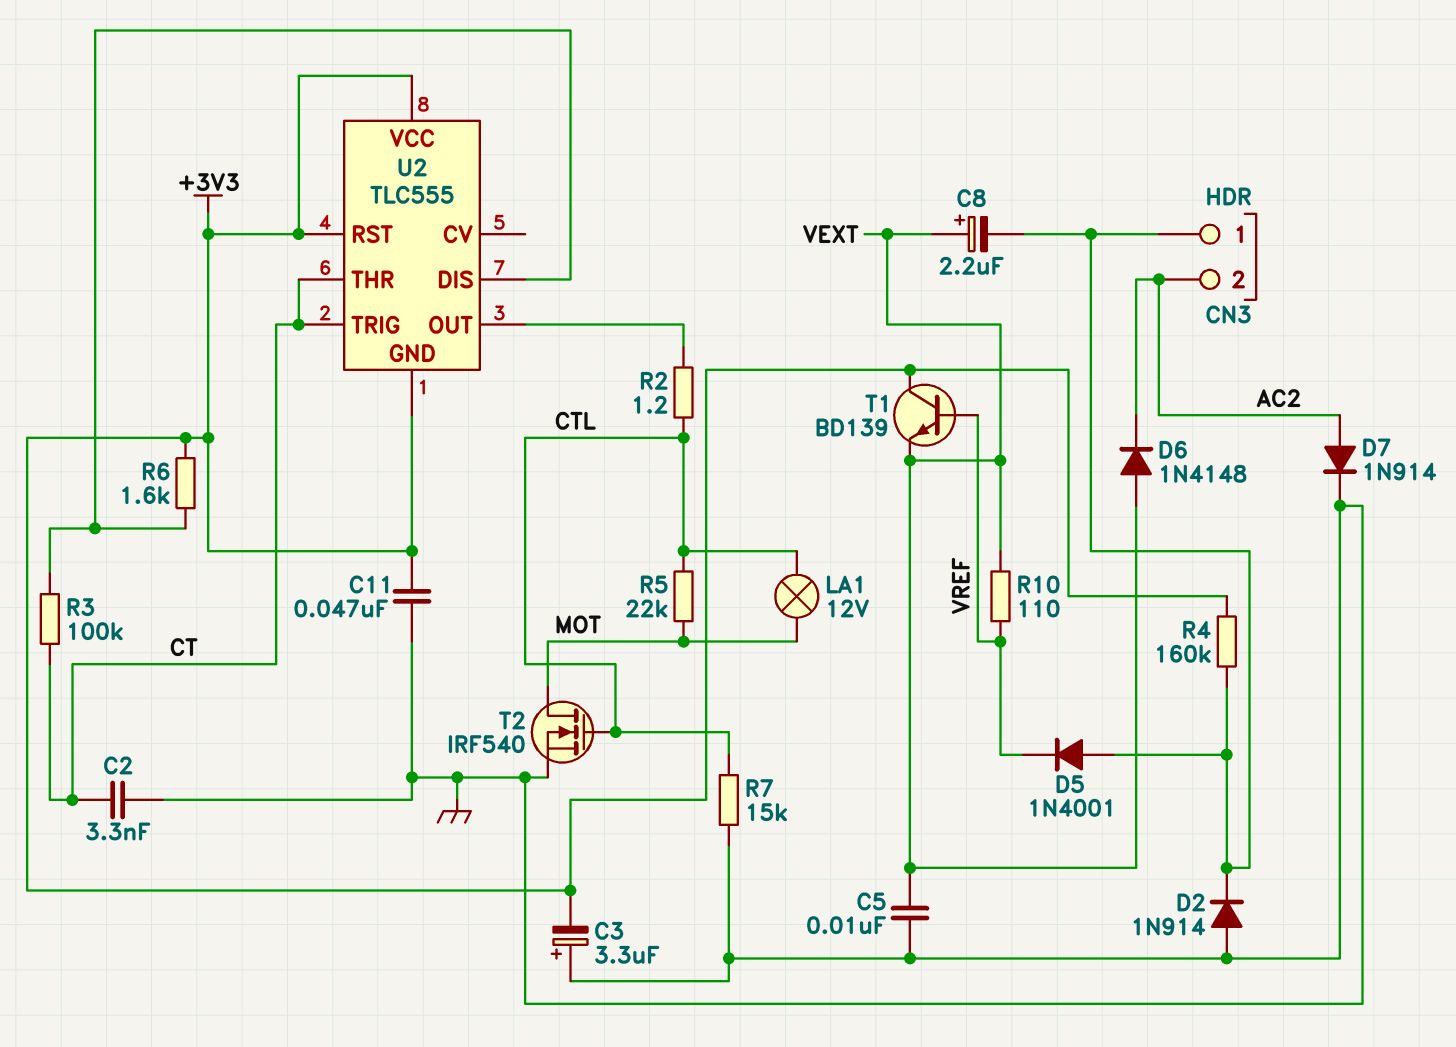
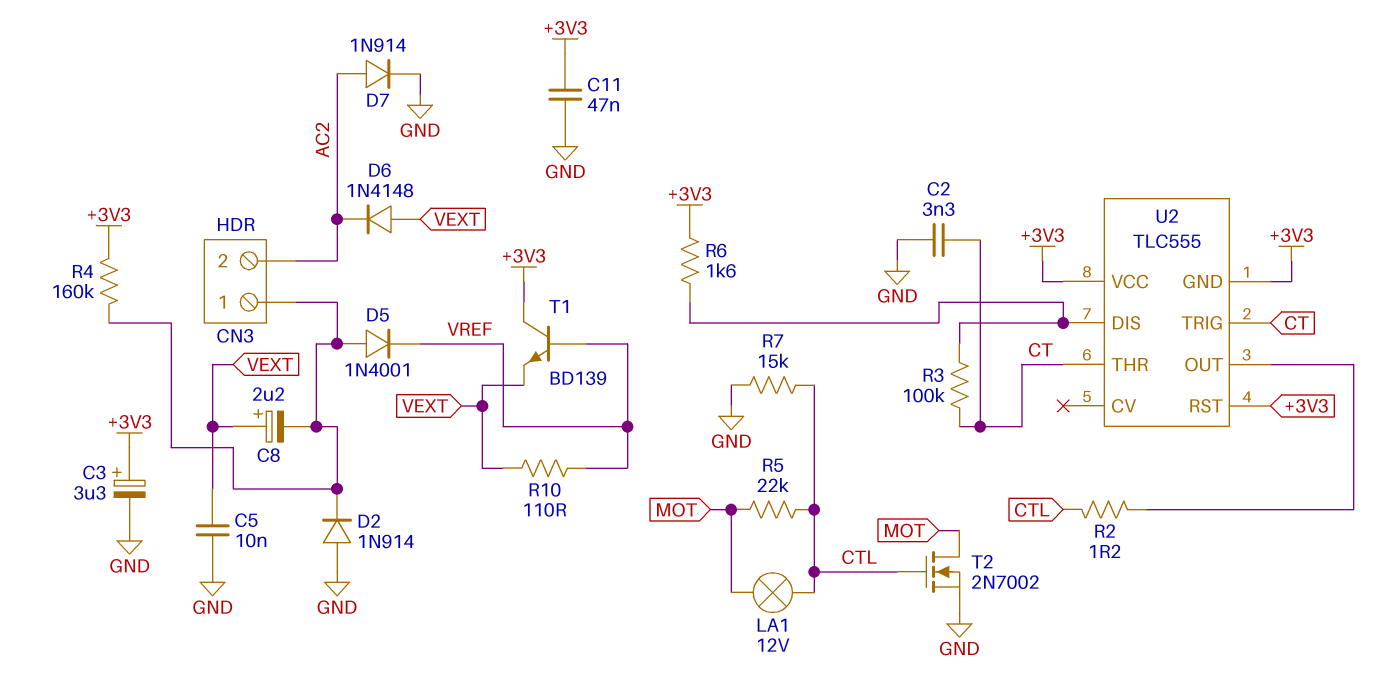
C3: 3.3uF (plus GND, minus +3V3) -> 3.3uF (plus +3V3, minus GND)
T2: NMOS IRF540 (G CTL, D MOT, S GND) -> NMOS 2N7002 (G CTL, D MOT, S GND)

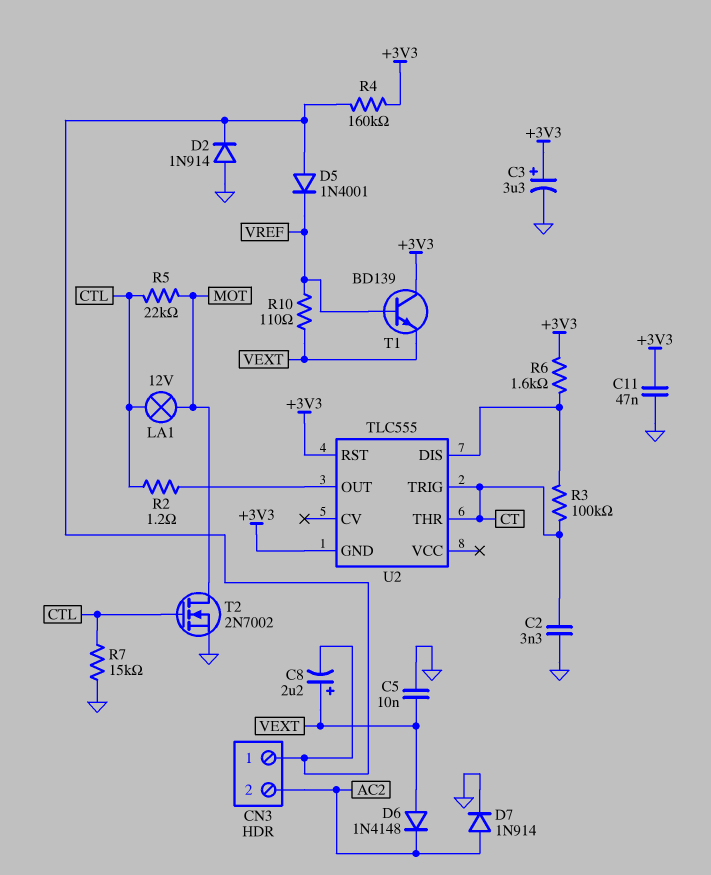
U2 pin VCC: +3V3 -> none

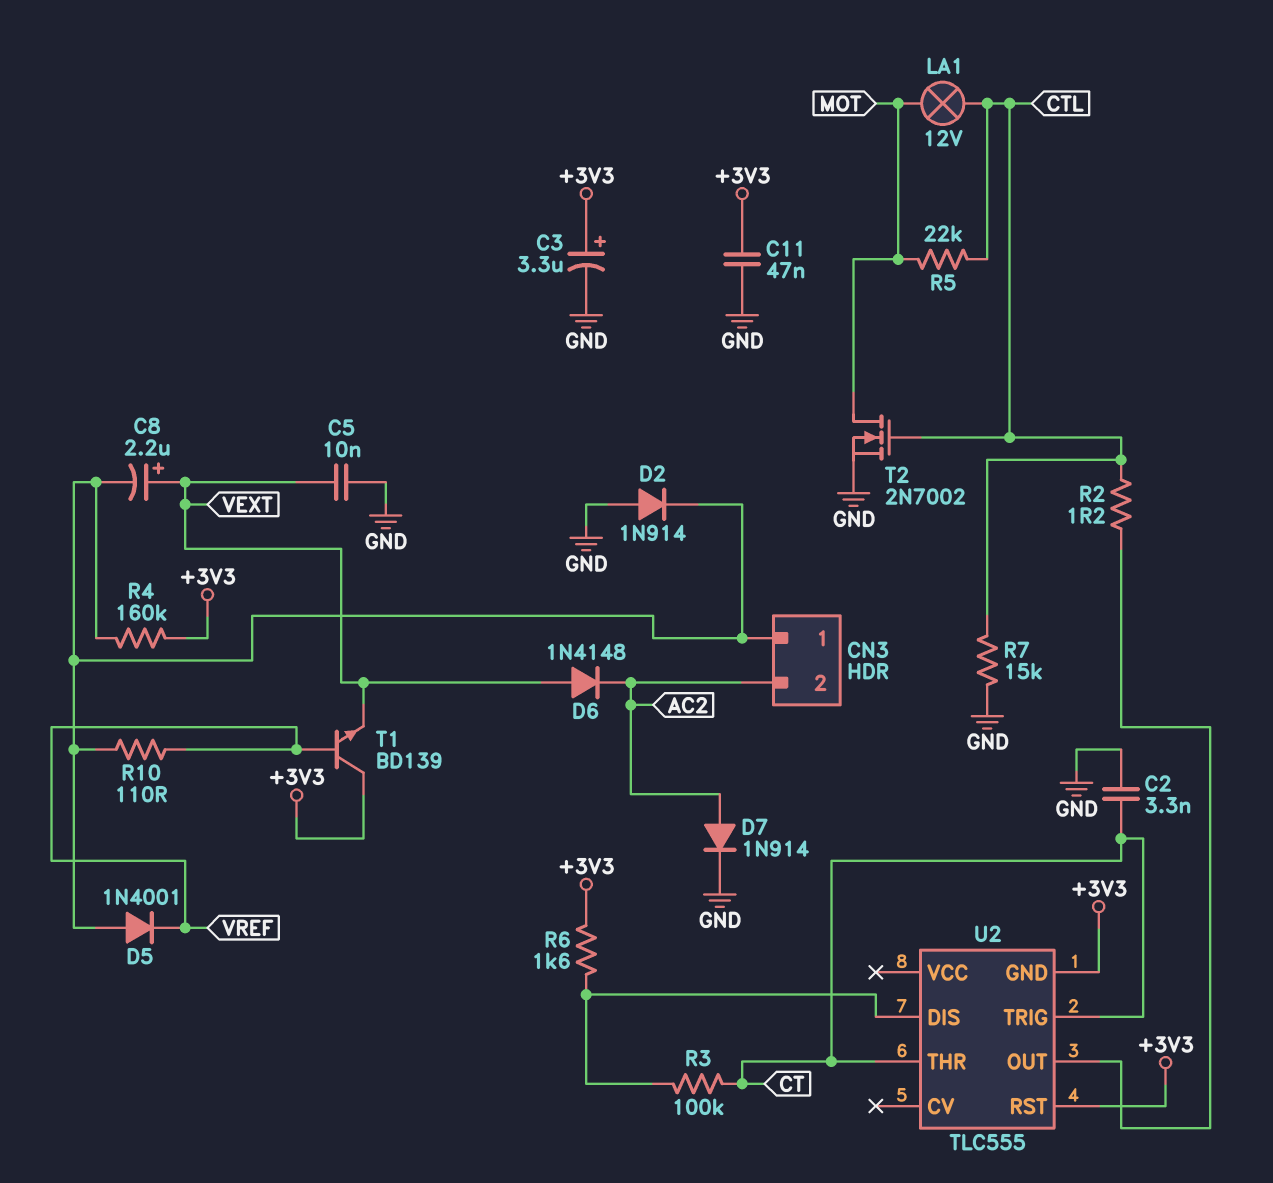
R10: 110 (VEXT, VREF) -> 110 (CN3/1, VREF)

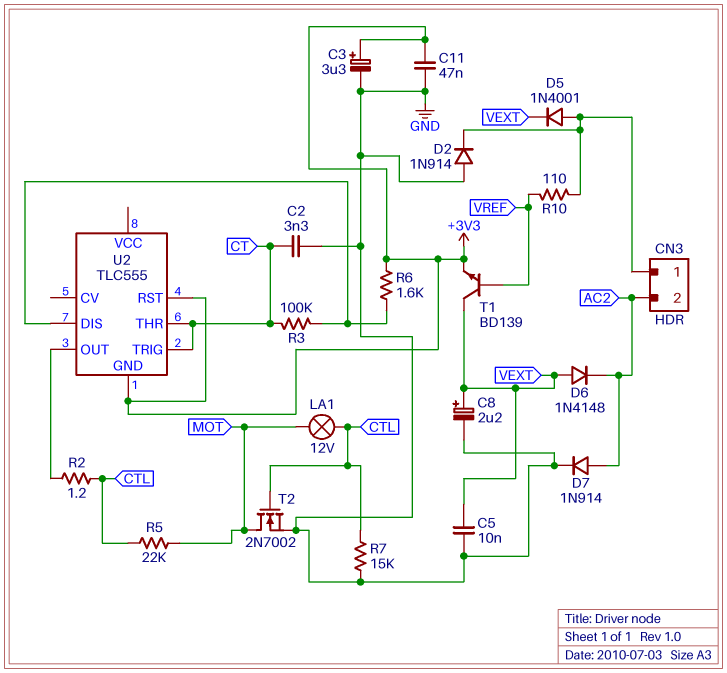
C8: 2.2uF (plus VEXT, minus CN3/1) -> 2.2uF (plus VEXT, minus GND)
D5: diode 1N4001 (A CN3/1, K VREF) -> diode 1N4001 (A CN3/1, K VEXT)
R4: 160k (+3V3, CN3/1) -> none
T1: NPN BD139 (B VREF, C +3V3, E VEXT) -> NPN BD139 (B VREF, C VEXT, E +3V3)

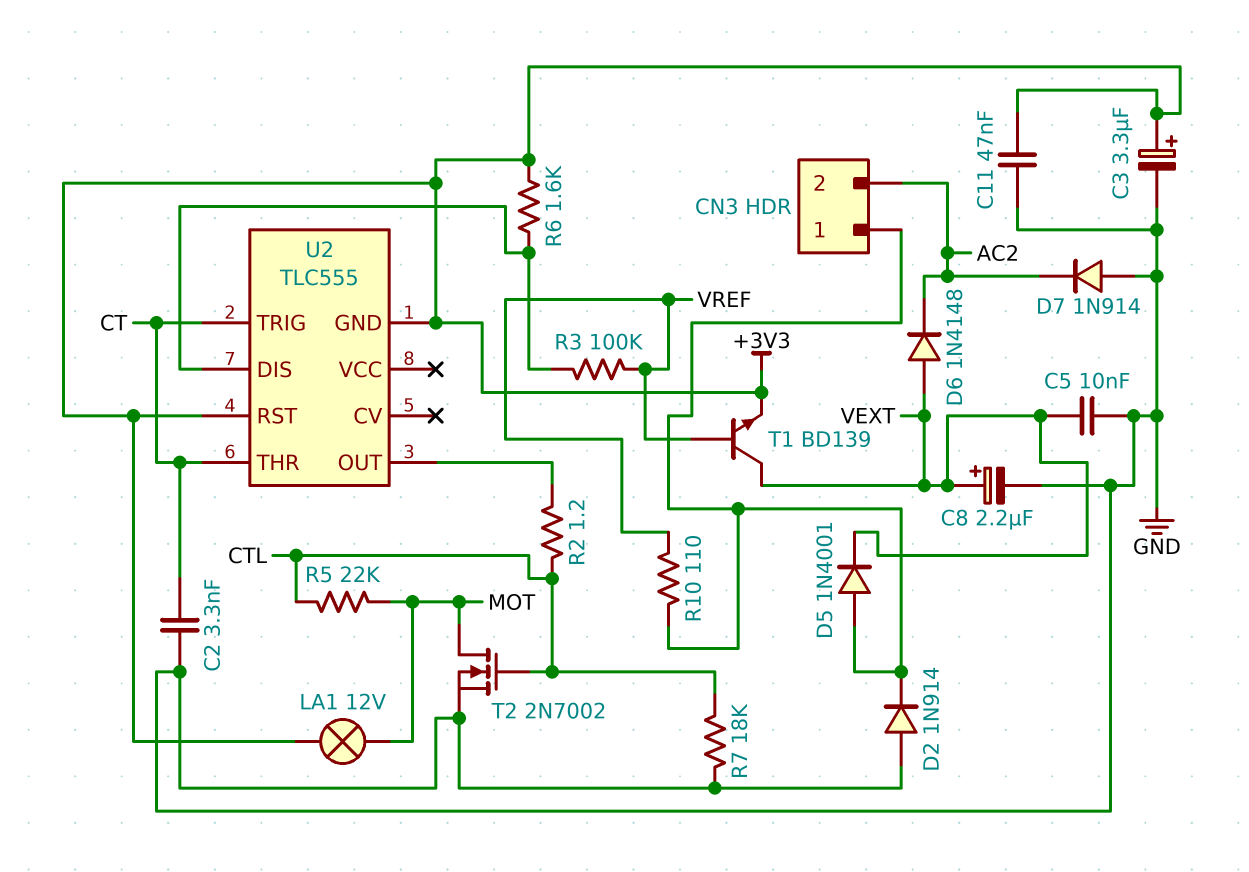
D7: diode 1N914 (A AC2, K GND) -> diode 1N914 (A GND, K AC2)
LA1: lamp 12V (CTL, MOT) -> lamp 12V (+3V3, MOT)
R3: 100k (CT, U2/DIS) -> 100k (U2/DIS, VREF)
R7: 15k (CTL, GND) -> 18k (CTL, GND)

